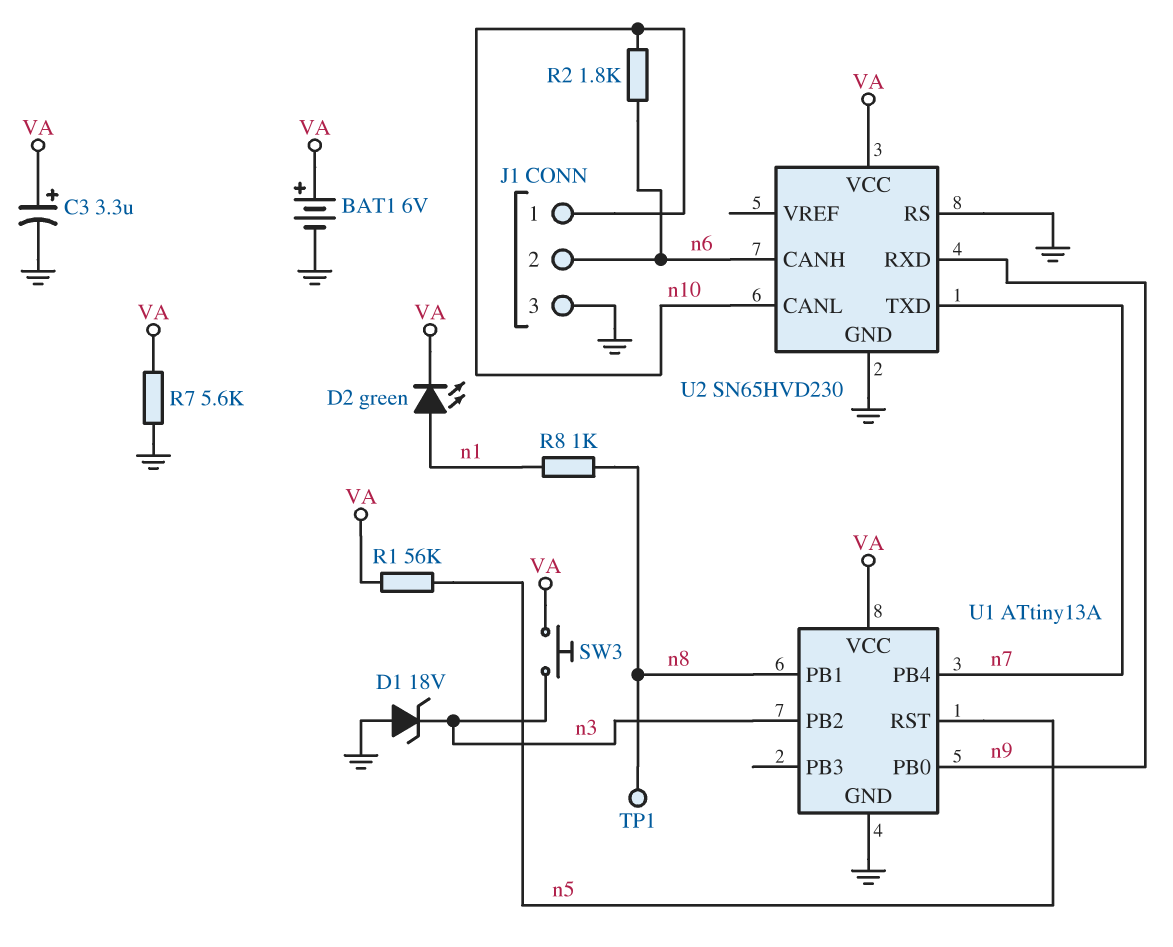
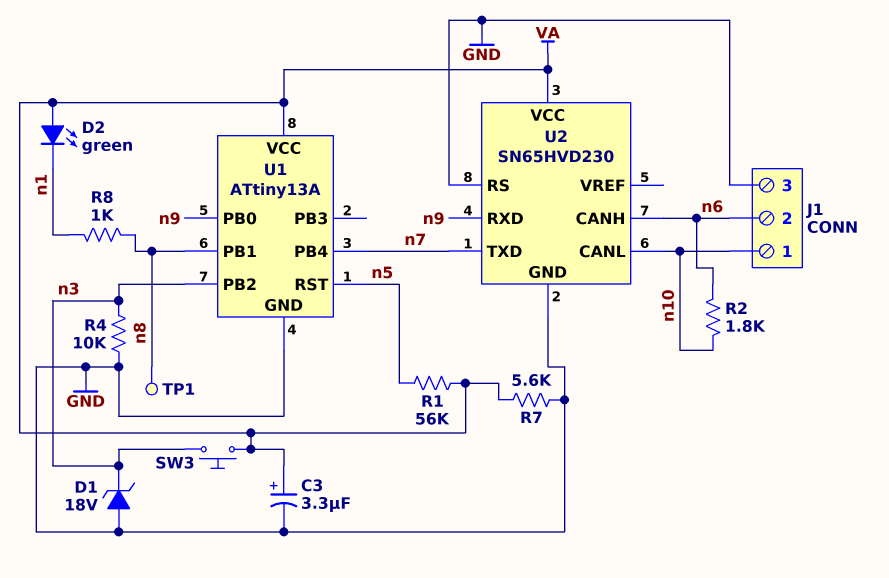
BAT1: 6V (plus VA, minus GND) -> none
D2: LED green (A n1, K VA) -> LED green (A VA, K n1)
R4: none -> 10k (GND, n3)

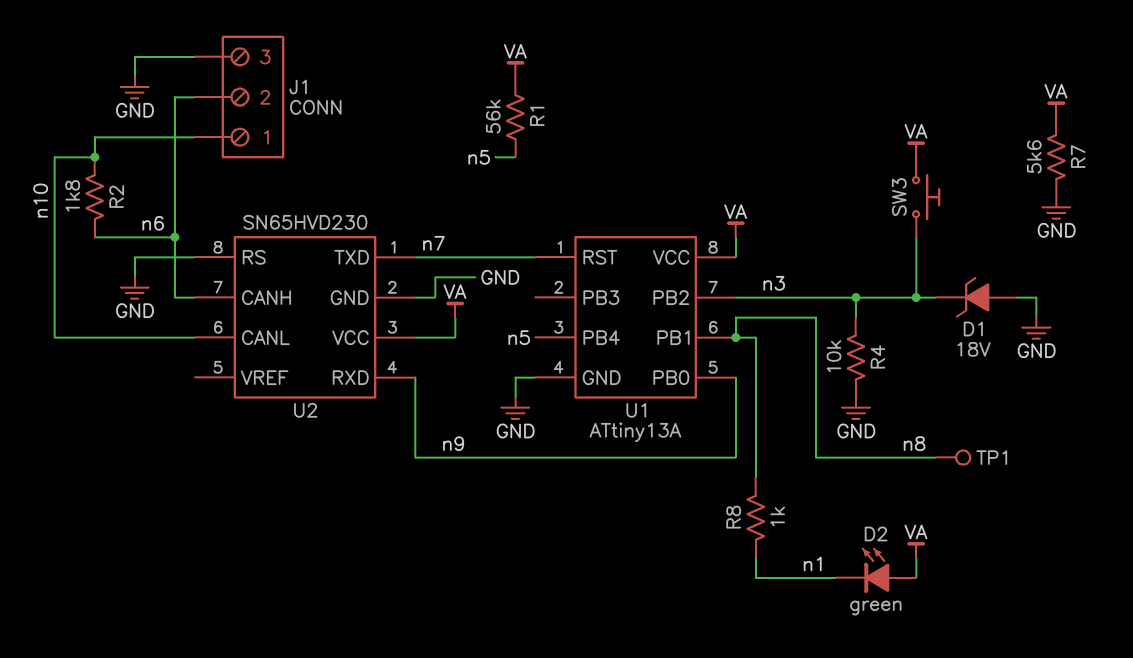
C3: 3.3uF (plus VA, minus GND) -> none
U1 pin PB4: n7 -> n5
U1 pin RST: n5 -> n7

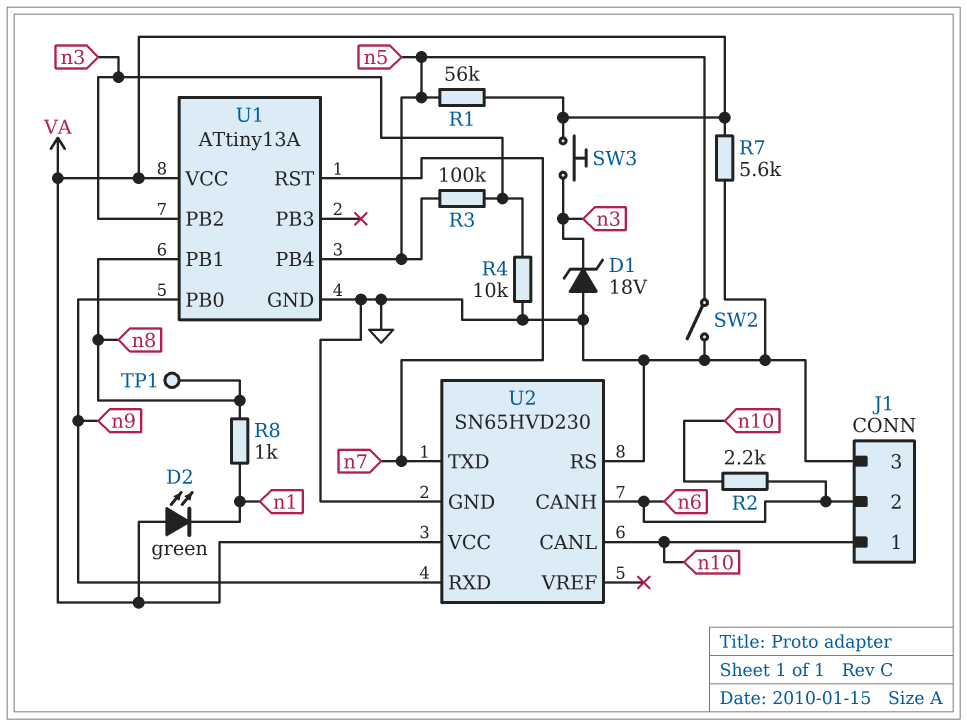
R2: 1.8k (n6, n10) -> 2.2k (n6, n10)
R3: none -> 100k (n3, n5)
SW2: none -> switch (GND, n5)

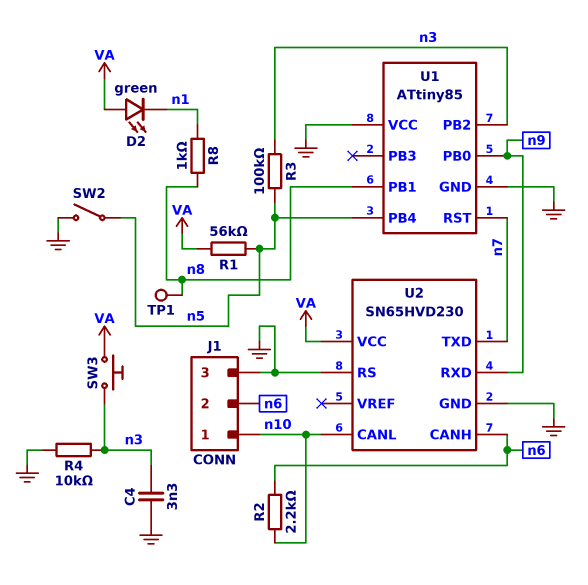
C4: none -> 3.3nF (GND, n3)
D1: zener 18V (A GND, K n3) -> none
R7: 5.6k (GND, VA) -> none
U1: ATtiny13A -> ATtiny85
U1 pin VCC: VA -> GND

